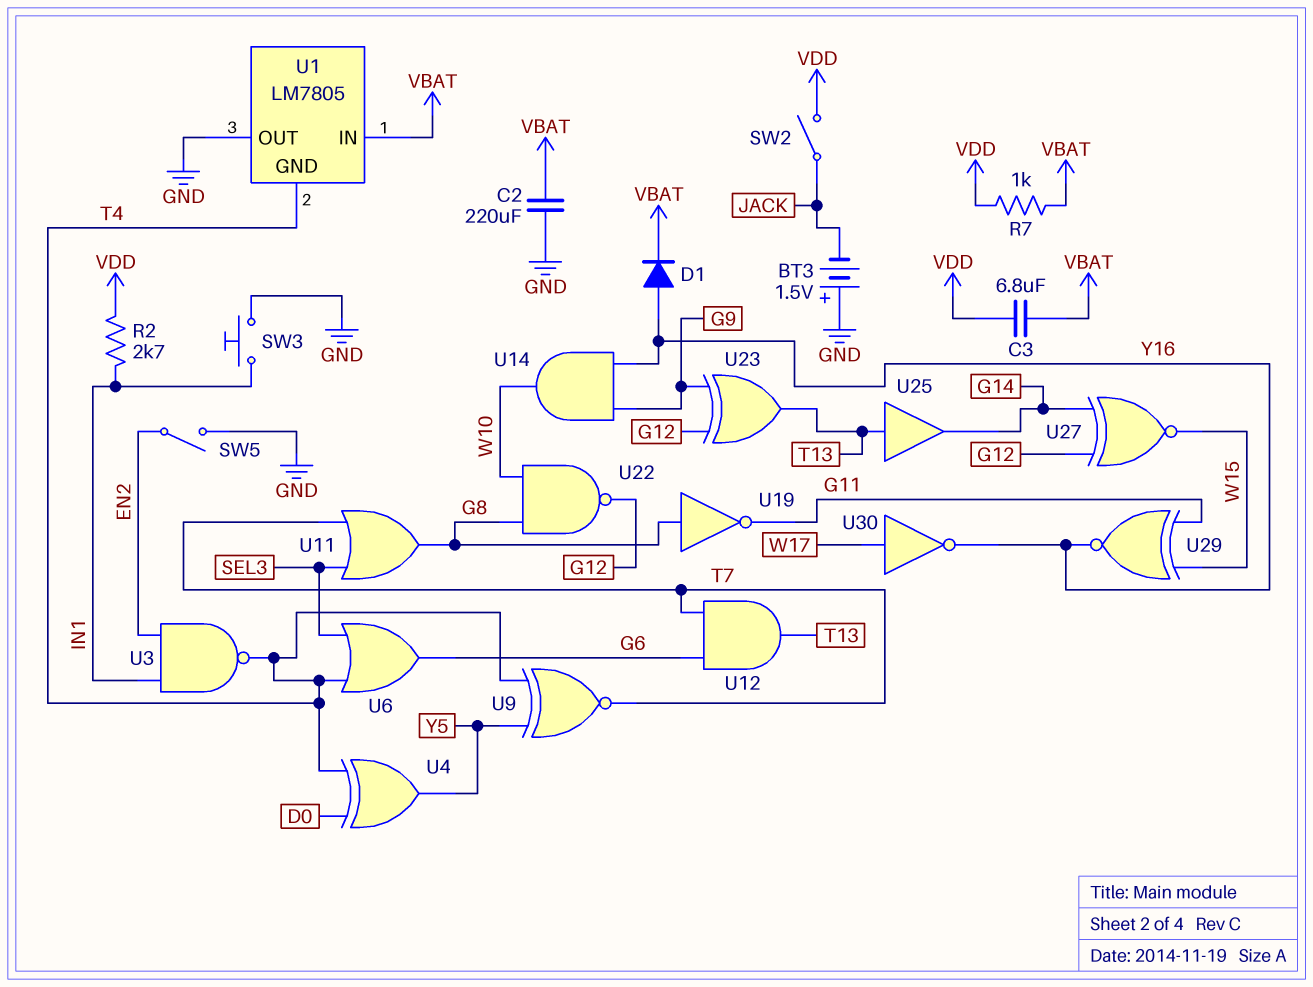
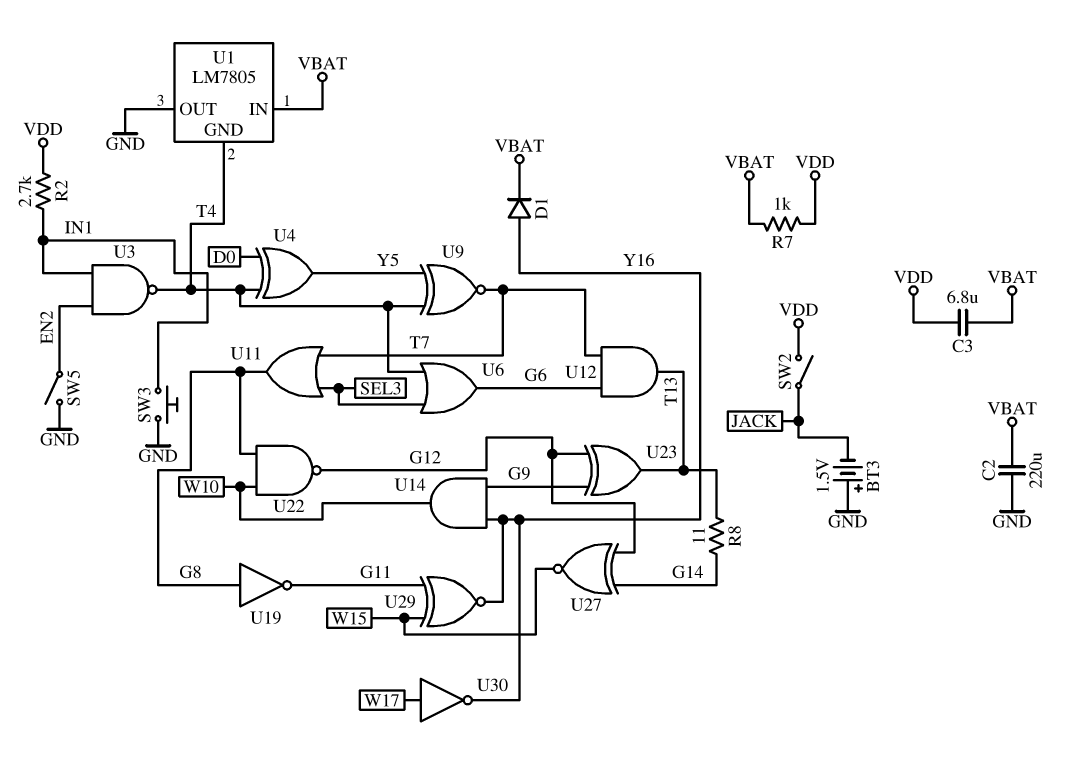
R8: none -> 11 (G14, T13)
U25: buffer (in T13, out G14) -> none

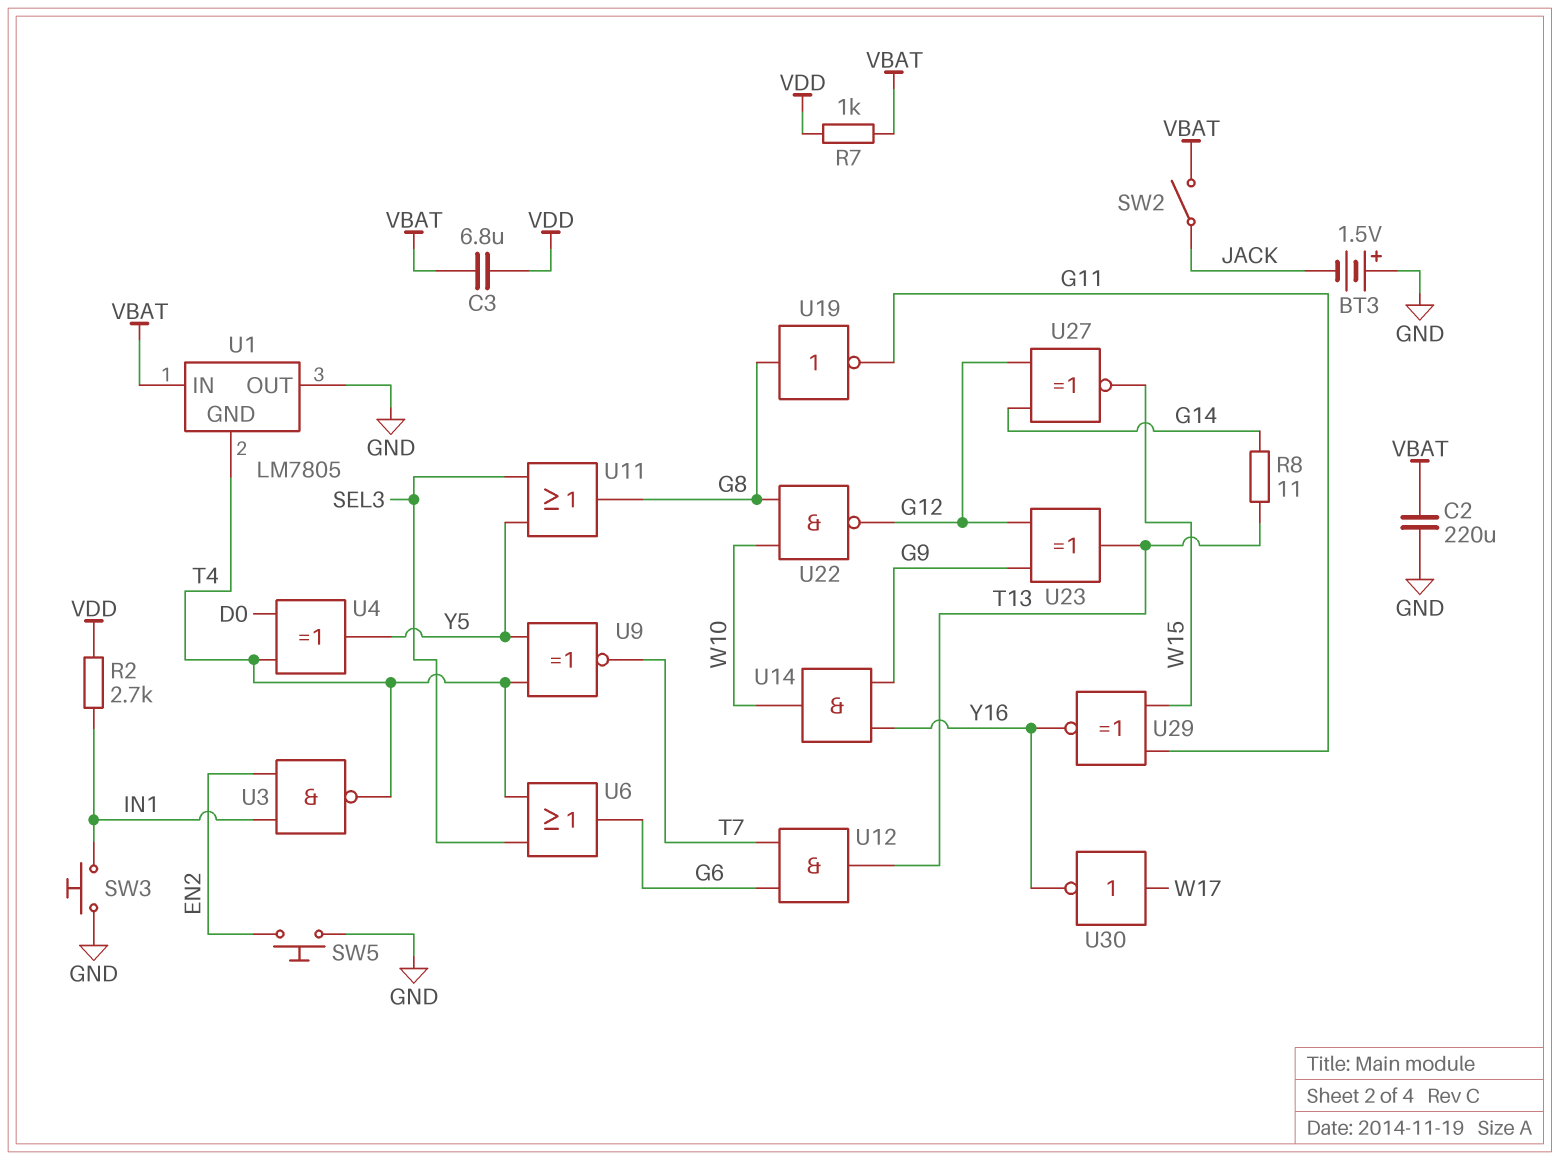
D1: diode (A Y16, K VBAT) -> none
SW2: switch (JACK, VDD) -> switch (JACK, VBAT)
SW5: switch (EN2, GND) -> button (EN2, GND)
U11: OR (in SEL3, in T7, out G8) -> OR (in SEL3, in Y5, out G8)

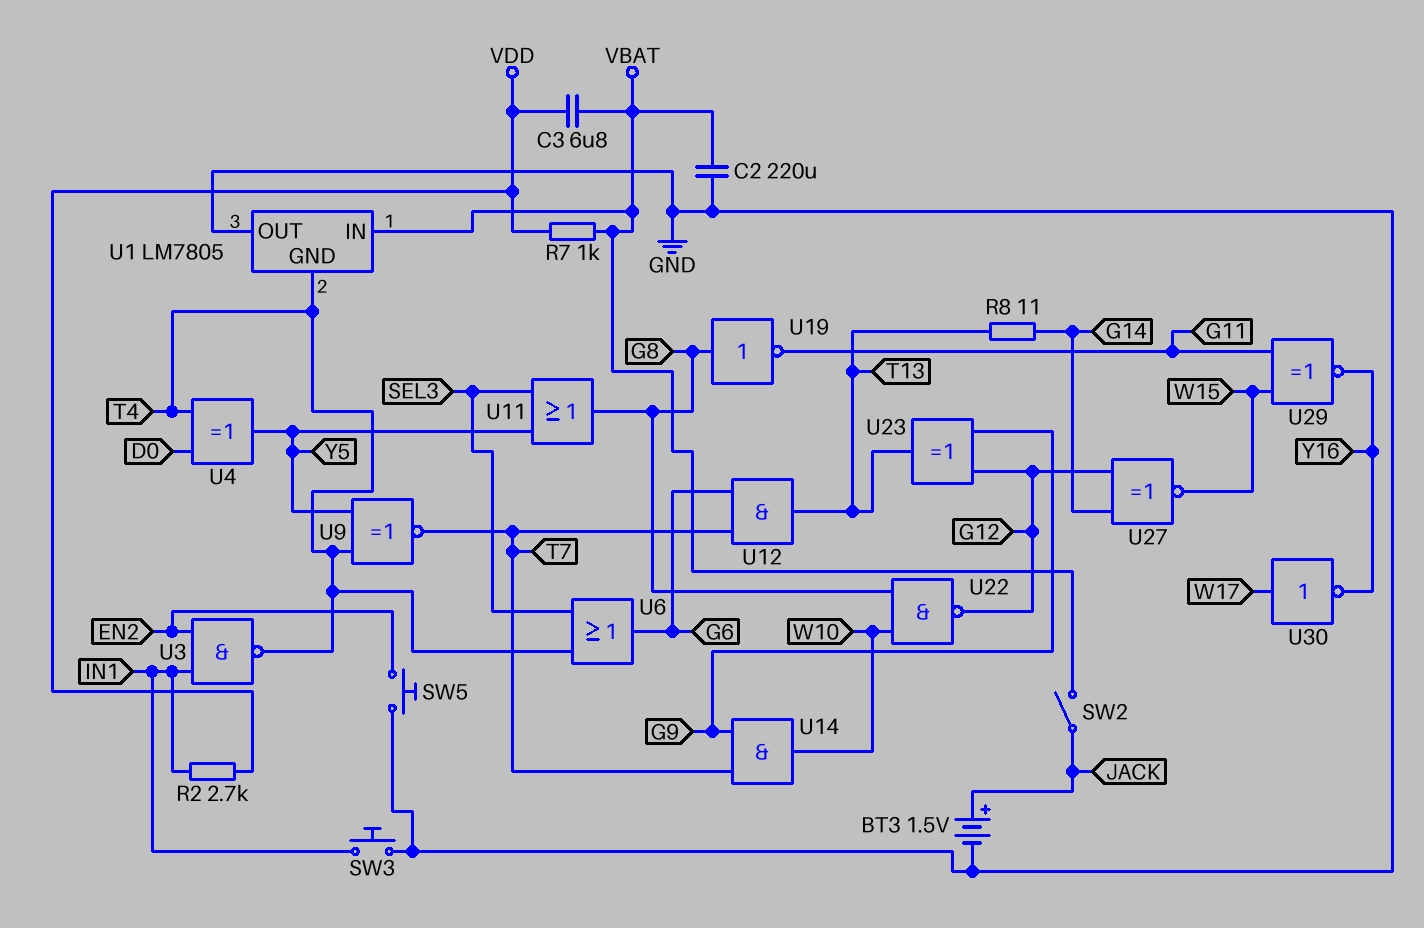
BT3: 1.5V (plus GND, minus JACK) -> 1.5V (plus JACK, minus GND)
U14: AND (in G9, in Y16, out W10) -> AND (in G9, in T7, out W10)

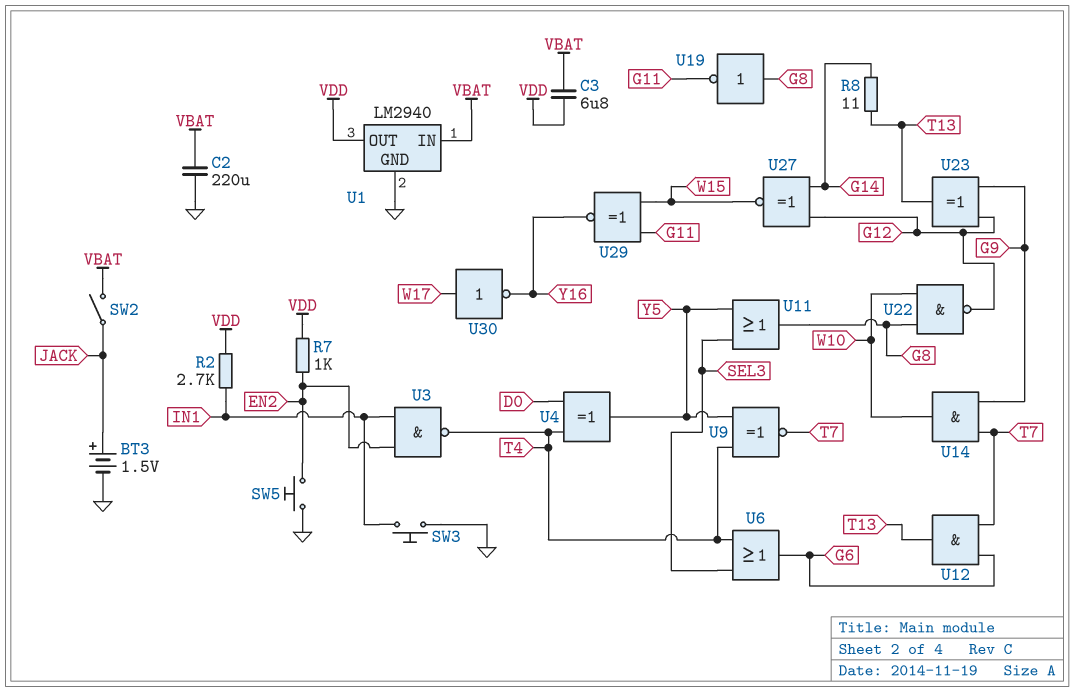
R7: 1k (VBAT, VDD) -> 1k (EN2, VDD)
U1: LM7805 -> LM2940
U1 pin GND: T4 -> GND
U1 pin OUT: GND -> VDD

